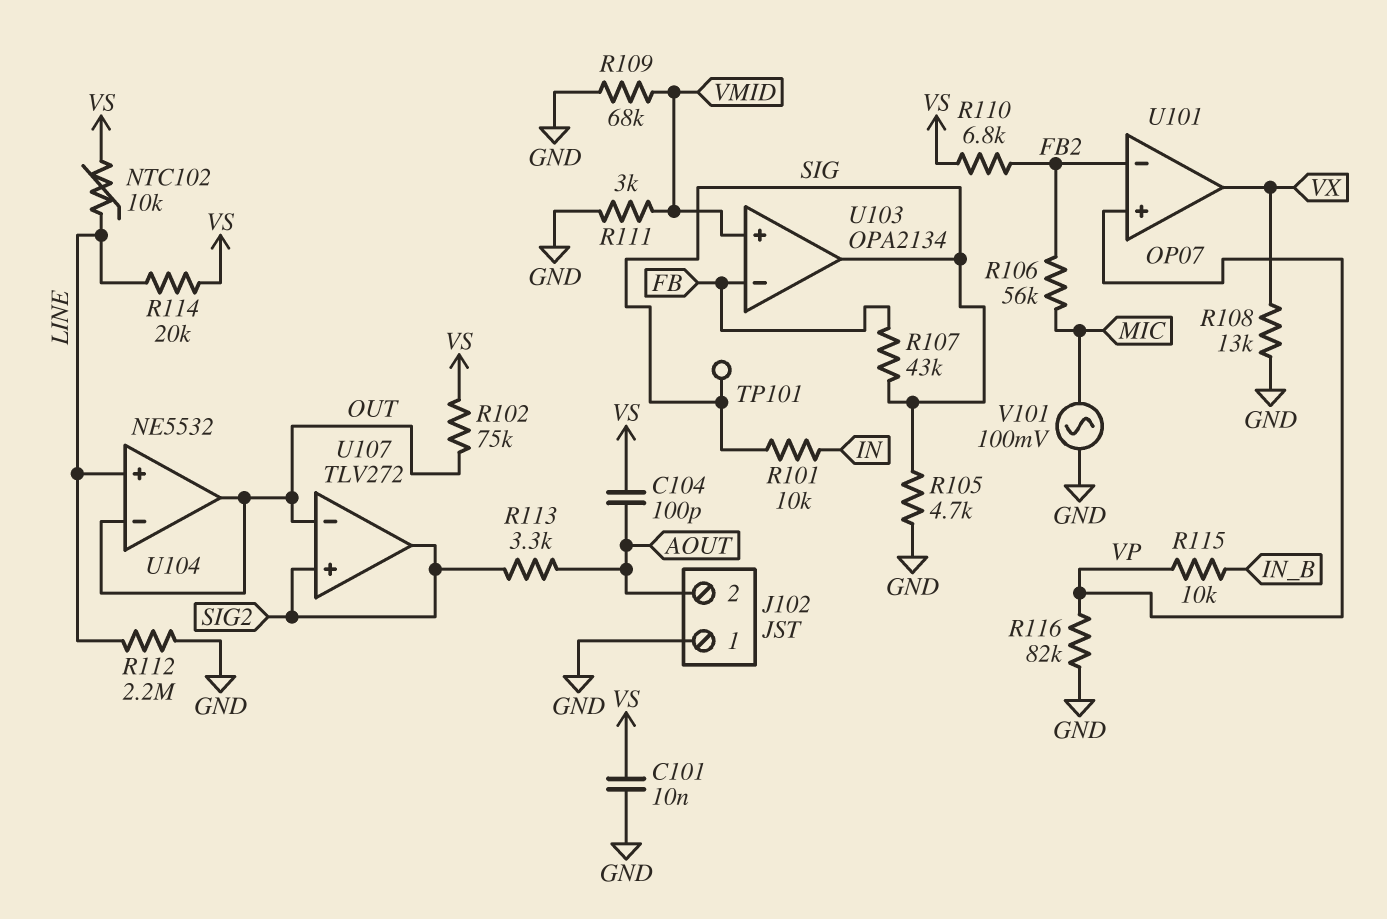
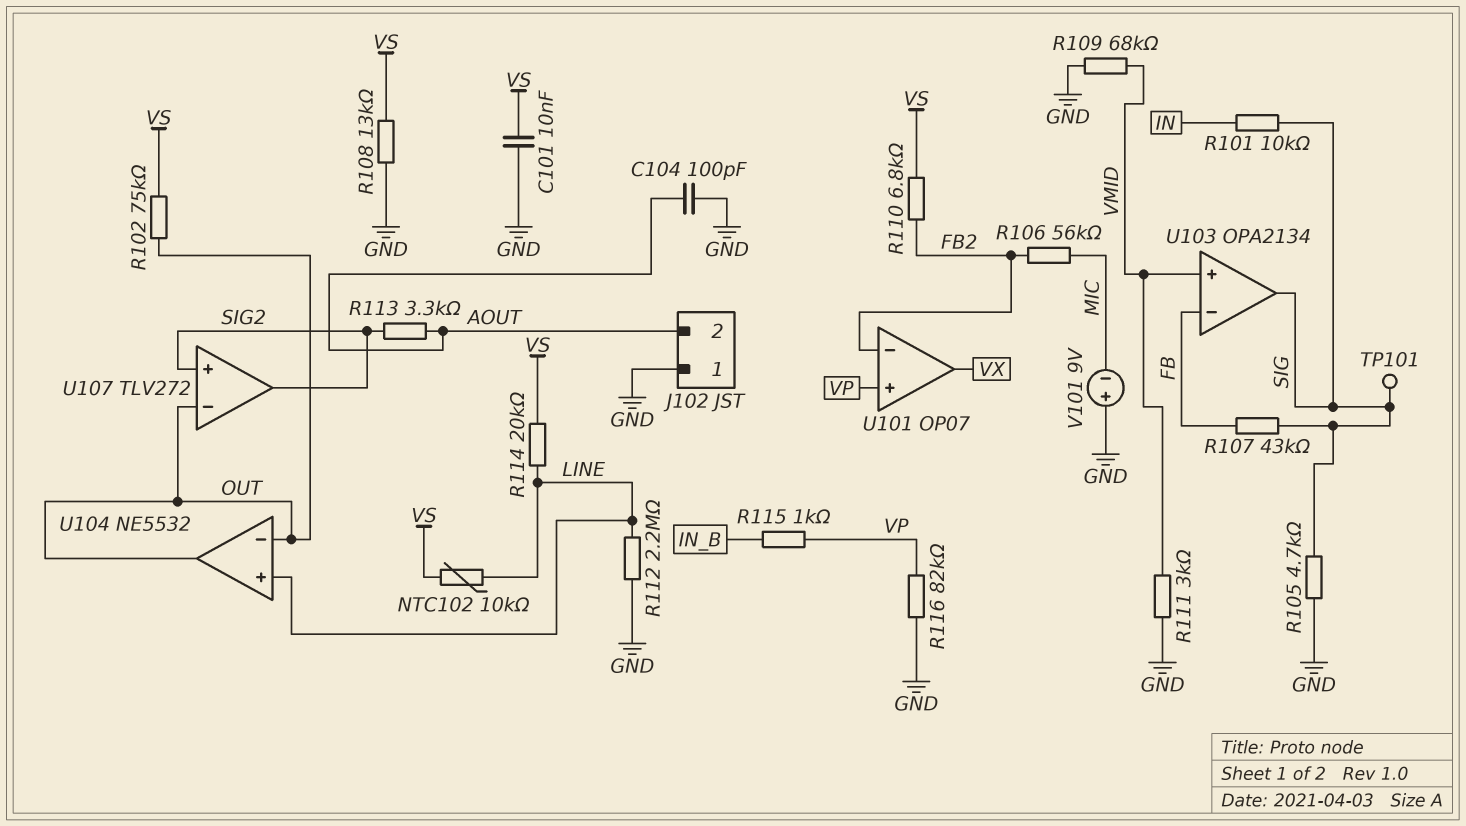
C104: 100pF (AOUT, VS) -> 100pF (AOUT, GND)
R108: 13k (GND, VX) -> 13k (GND, VS)
R115: 10k (IN_B, VP) -> 1k (IN_B, VP)
V101: AC 100mV (GND, MIC) -> 9V (plus GND, minus MIC)

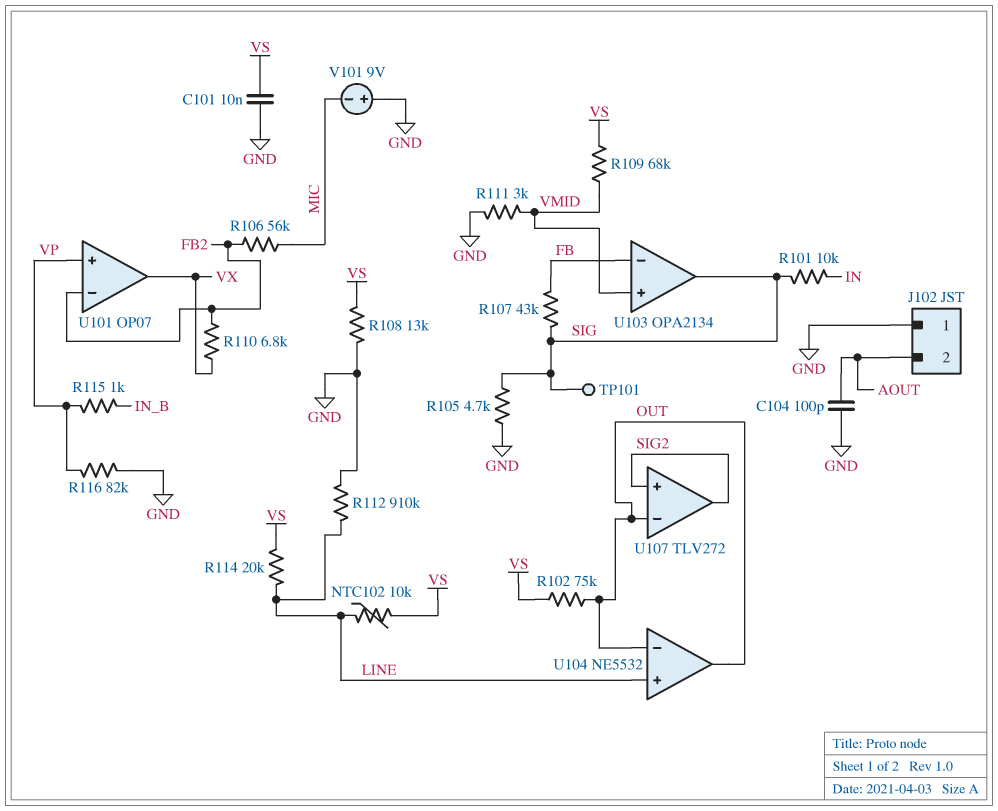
R109: 68k (GND, VMID) -> 68k (VMID, VS)
R110: 6.8k (FB2, VS) -> 6.8k (FB2, VX)
R112: 2.2M (GND, LINE) -> 910k (GND, LINE)
R113: 3.3k (AOUT, SIG2) -> none

